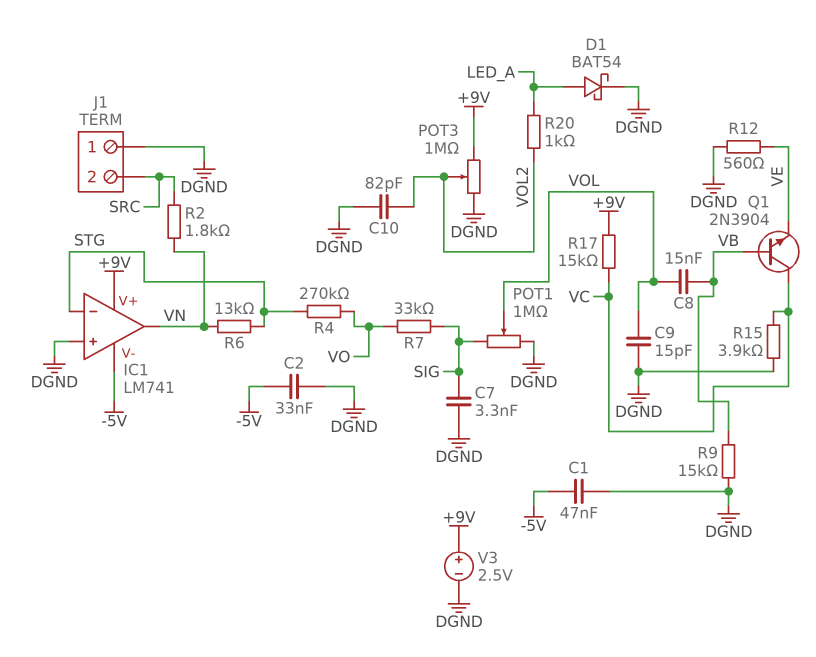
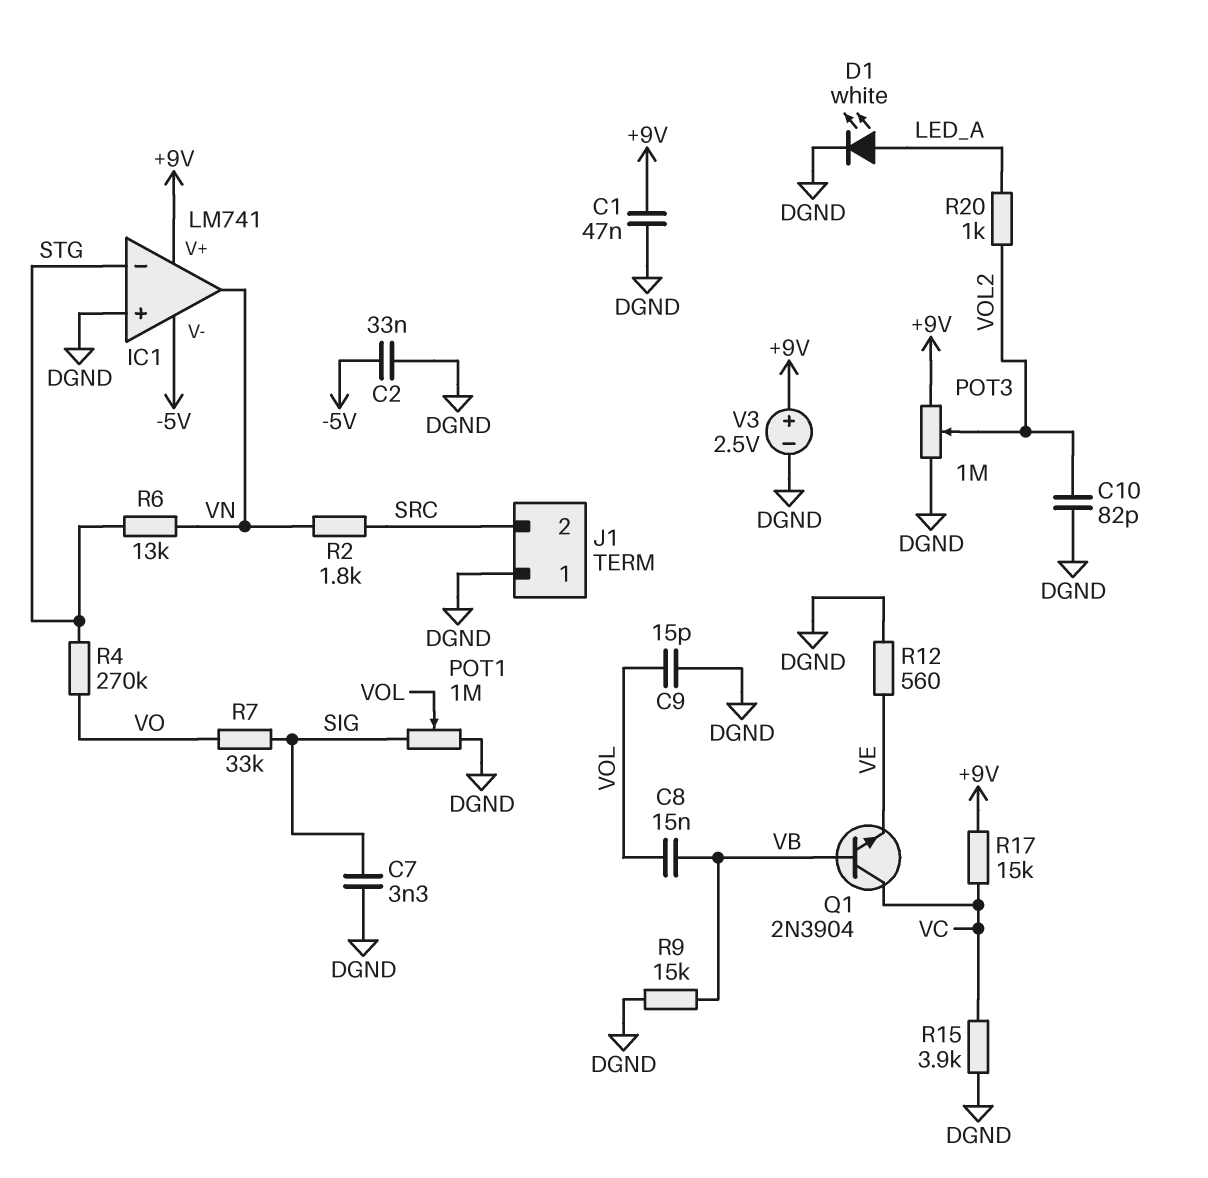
C1: 47nF (-5V, DGND) -> 47nF (+9V, DGND)
D1: schottky BAT54 (A LED_A, K DGND) -> LED white (A LED_A, K DGND)

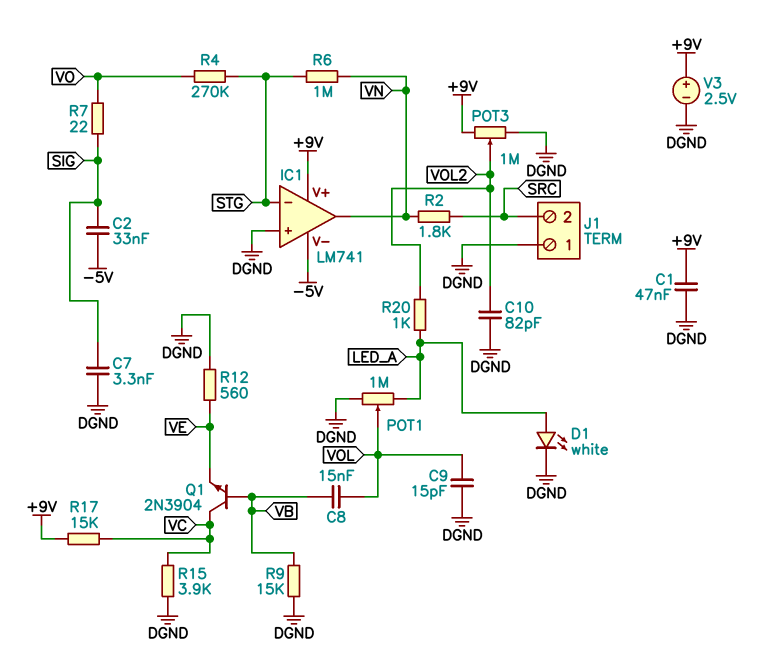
C2: 33nF (-5V, DGND) -> 33nF (-5V, SIG)
POT1: 1M (DGND, SIG, wiper VOL) -> 1M (DGND, LED_A, wiper VOL)
R6: 13k (STG, VN) -> 1M (STG, VN)
R7: 33k (SIG, VO) -> 22 (SIG, VO)

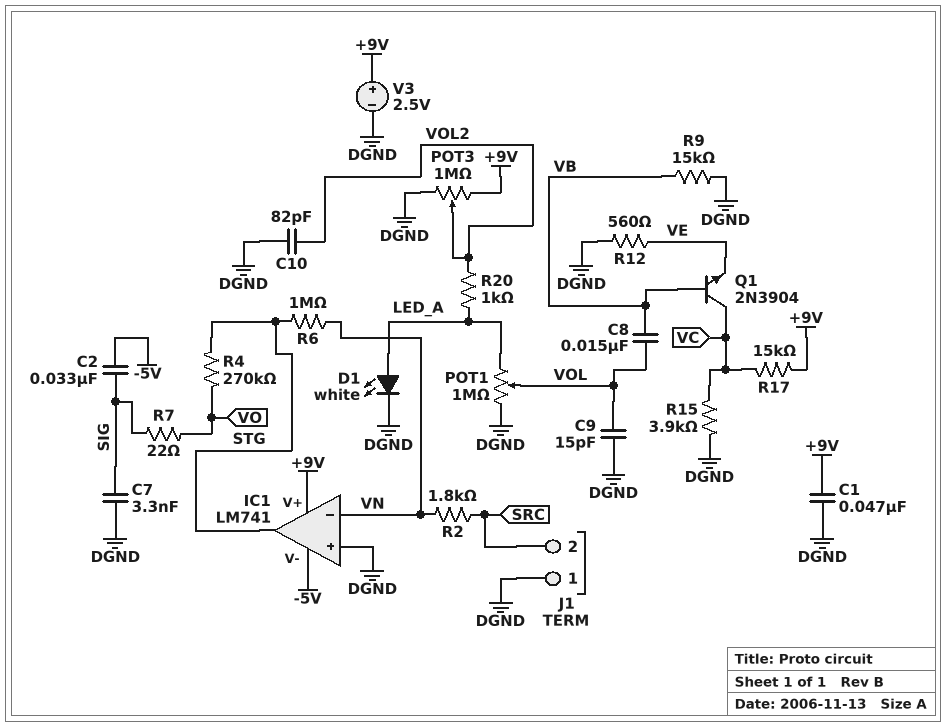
IC1 pin in-: STG -> VN
IC1 pin out: VN -> STG

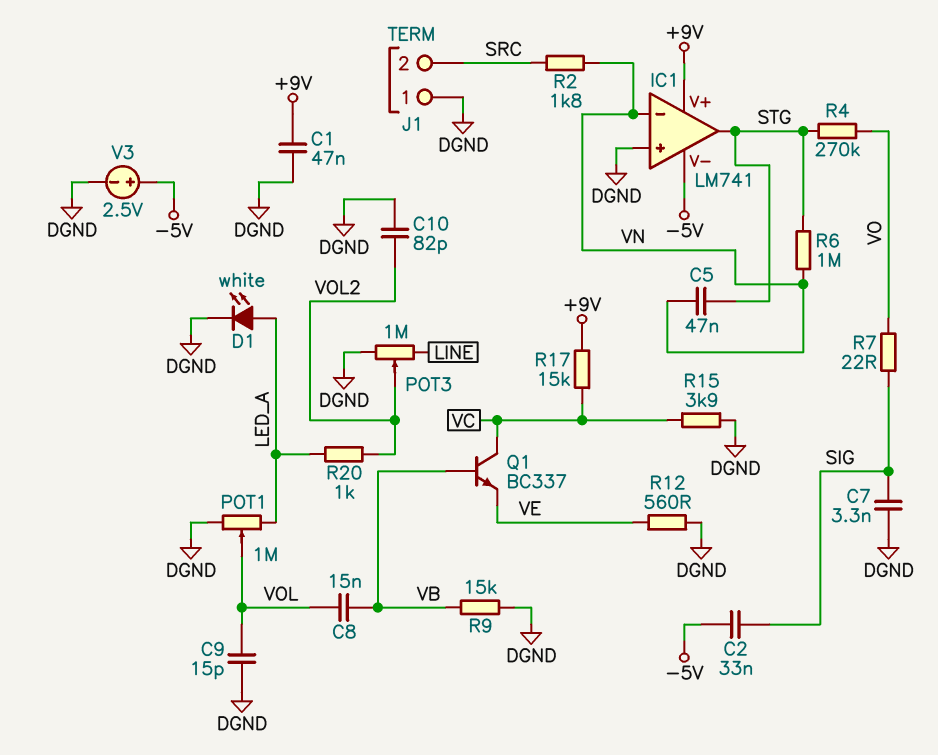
C5: none -> 47nF (STG, VN)
POT3: 1M (+9V, DGND, wiper VOL2) -> 1M (DGND, LINE, wiper VOL2)
Q1: NPN 2N3904 (B VB, C VC, E VE) -> NPN BC337 (B VB, C VC, E VE)
V3: 2.5V (plus +9V, minus DGND) -> 2.5V (plus -5V, minus DGND)

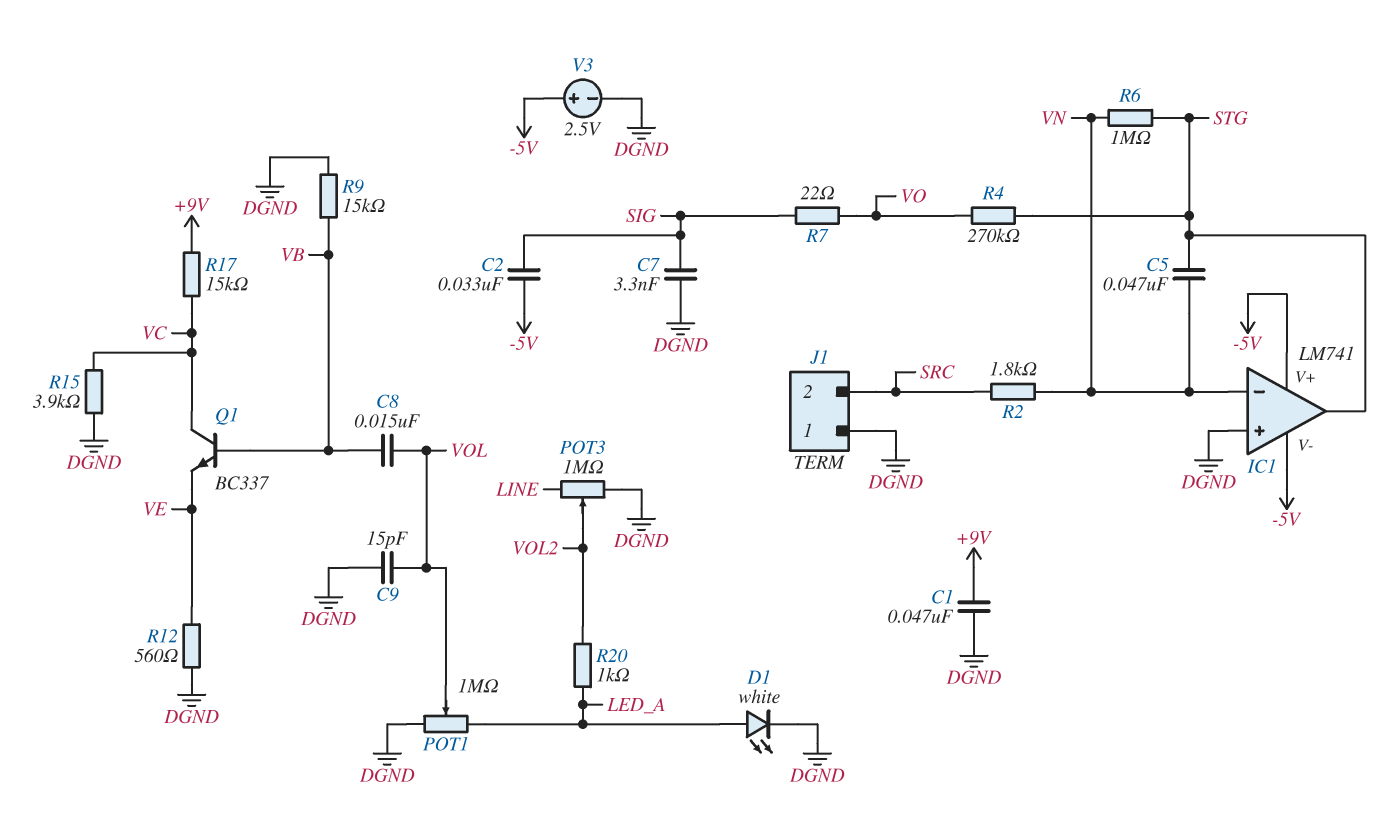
C10: 82pF (DGND, VOL2) -> none
IC1 pin V+: +9V -> -5V

